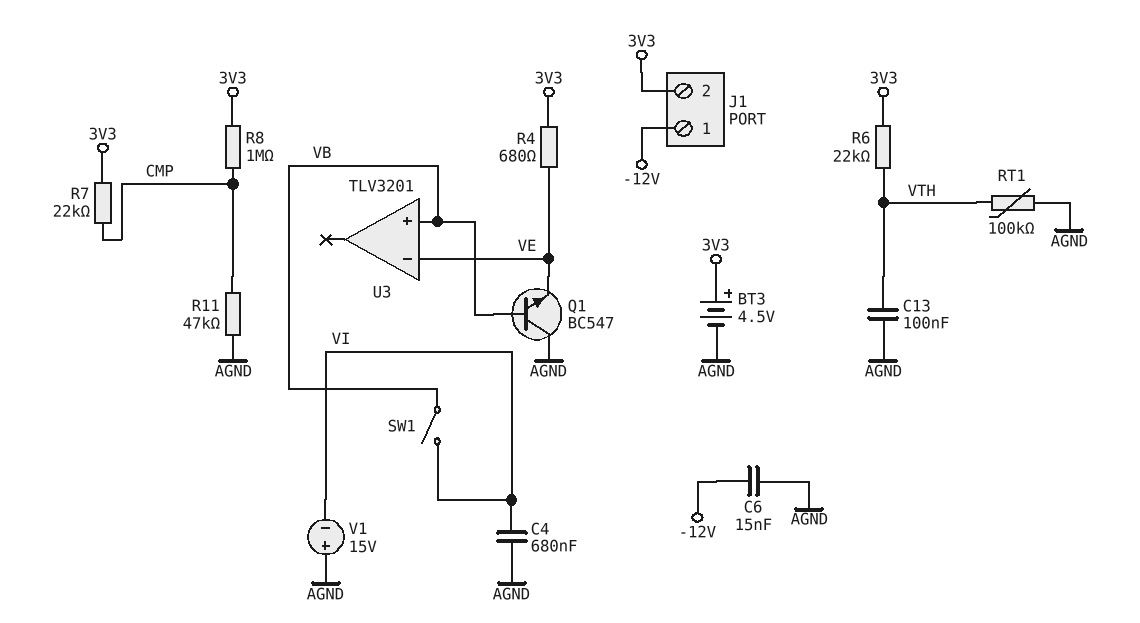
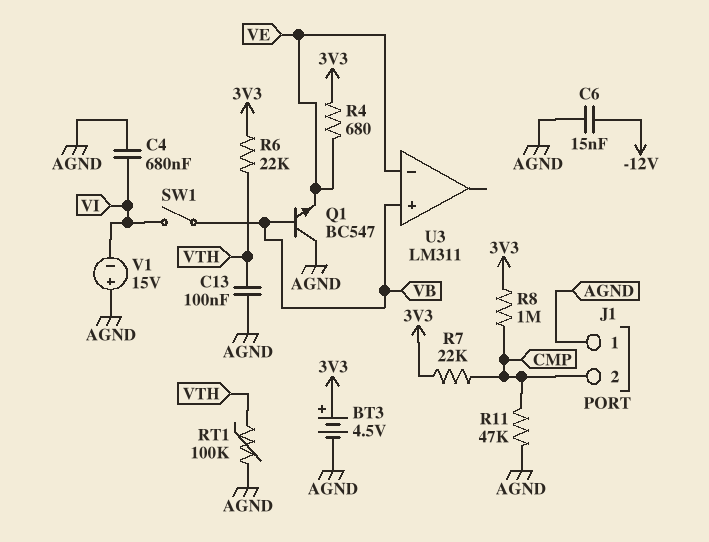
J1 pin 1: -12V -> AGND
J1 pin 2: 3V3 -> CMP
U3: TLV3201 -> LM311

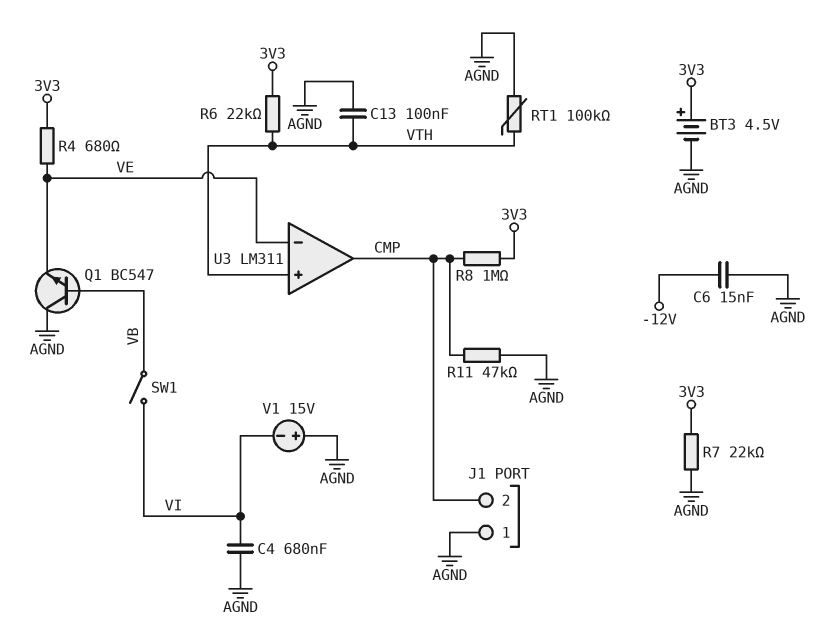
R7: 22k (3V3, CMP) -> 22k (3V3, AGND)
U3 pin in+: VB -> VTH
U3 pin out: none -> CMP

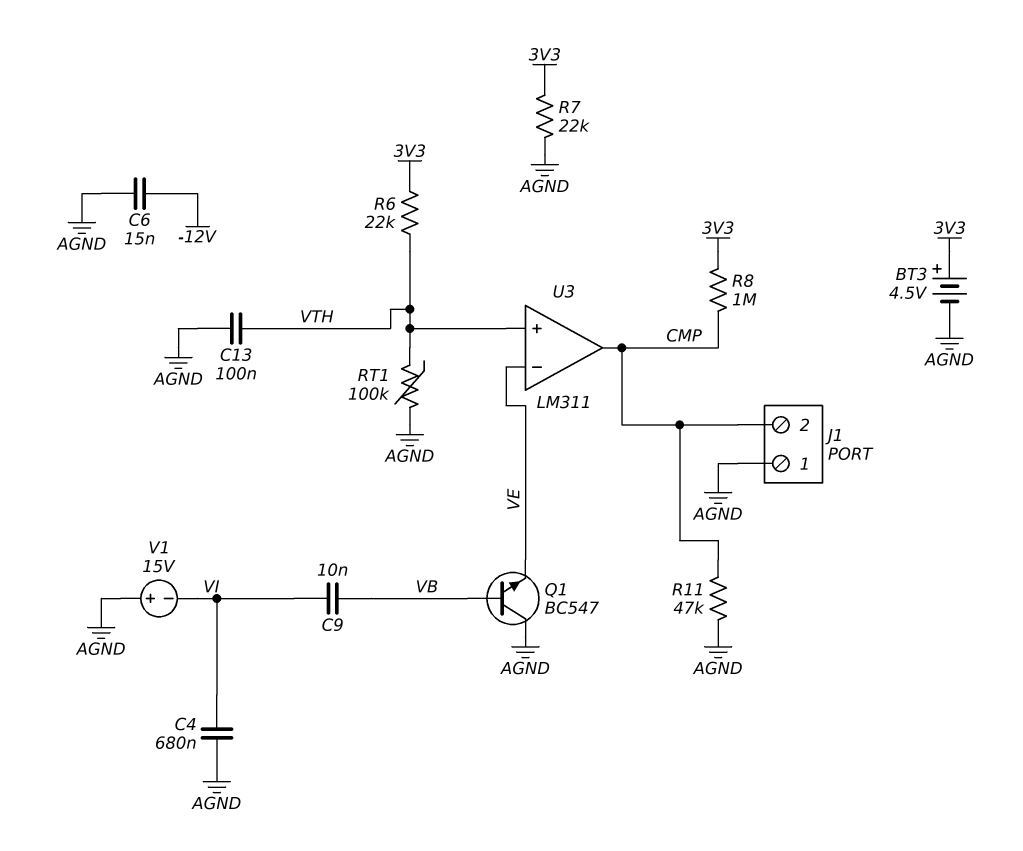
C9: none -> 10nF (VB, VI)
R4: 680 (3V3, VE) -> none
SW1: switch (VB, VI) -> none

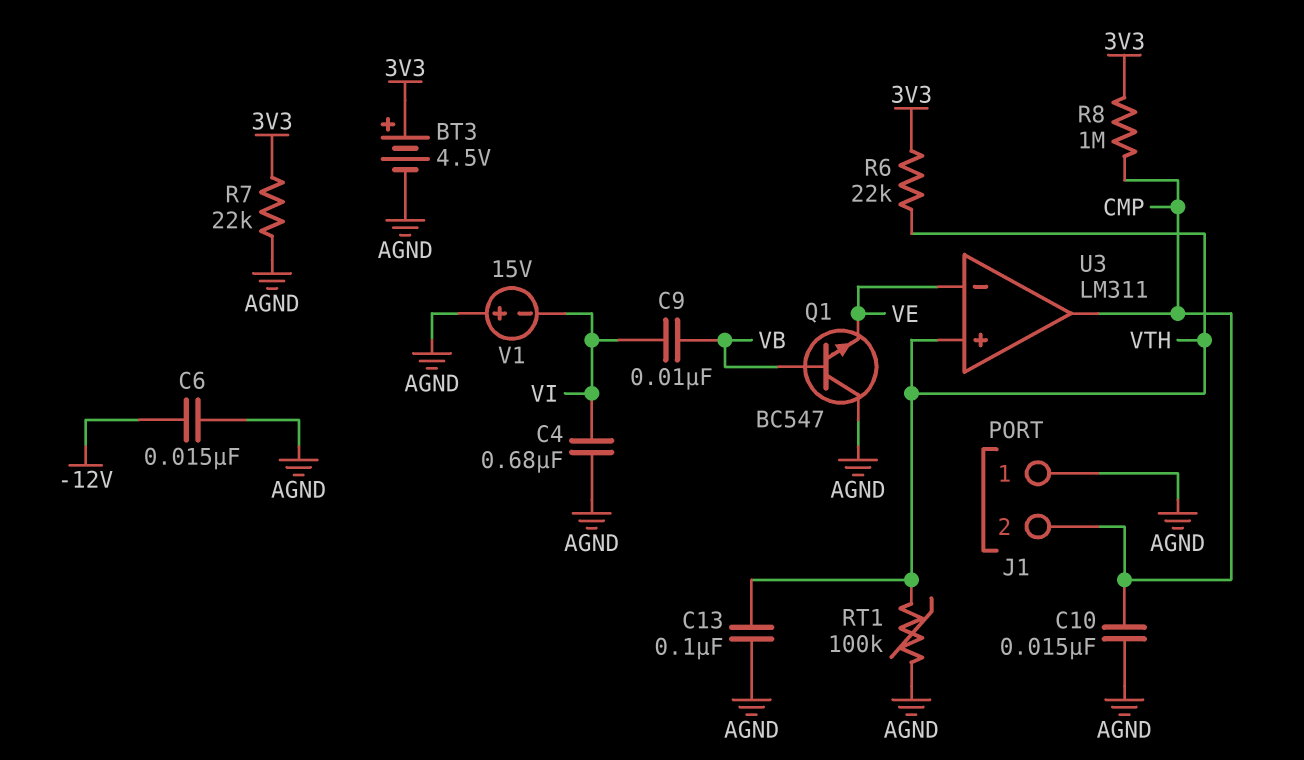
C10: none -> 15nF (AGND, CMP)
R11: 47k (AGND, CMP) -> none

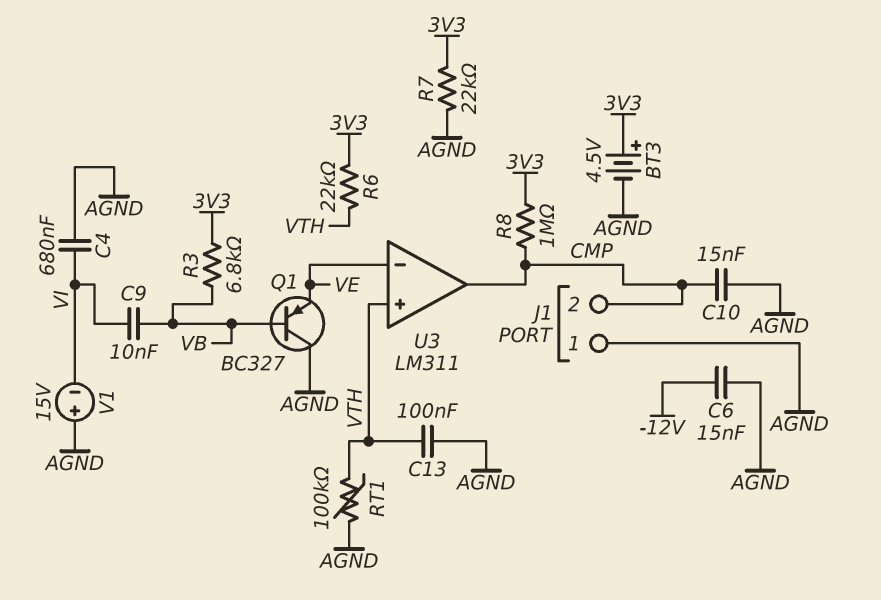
Q1: NPN BC547 (B VB, C AGND, E VE) -> PNP BC327 (B VB, C AGND, E VE)
R3: none -> 6.8k (3V3, VB)

